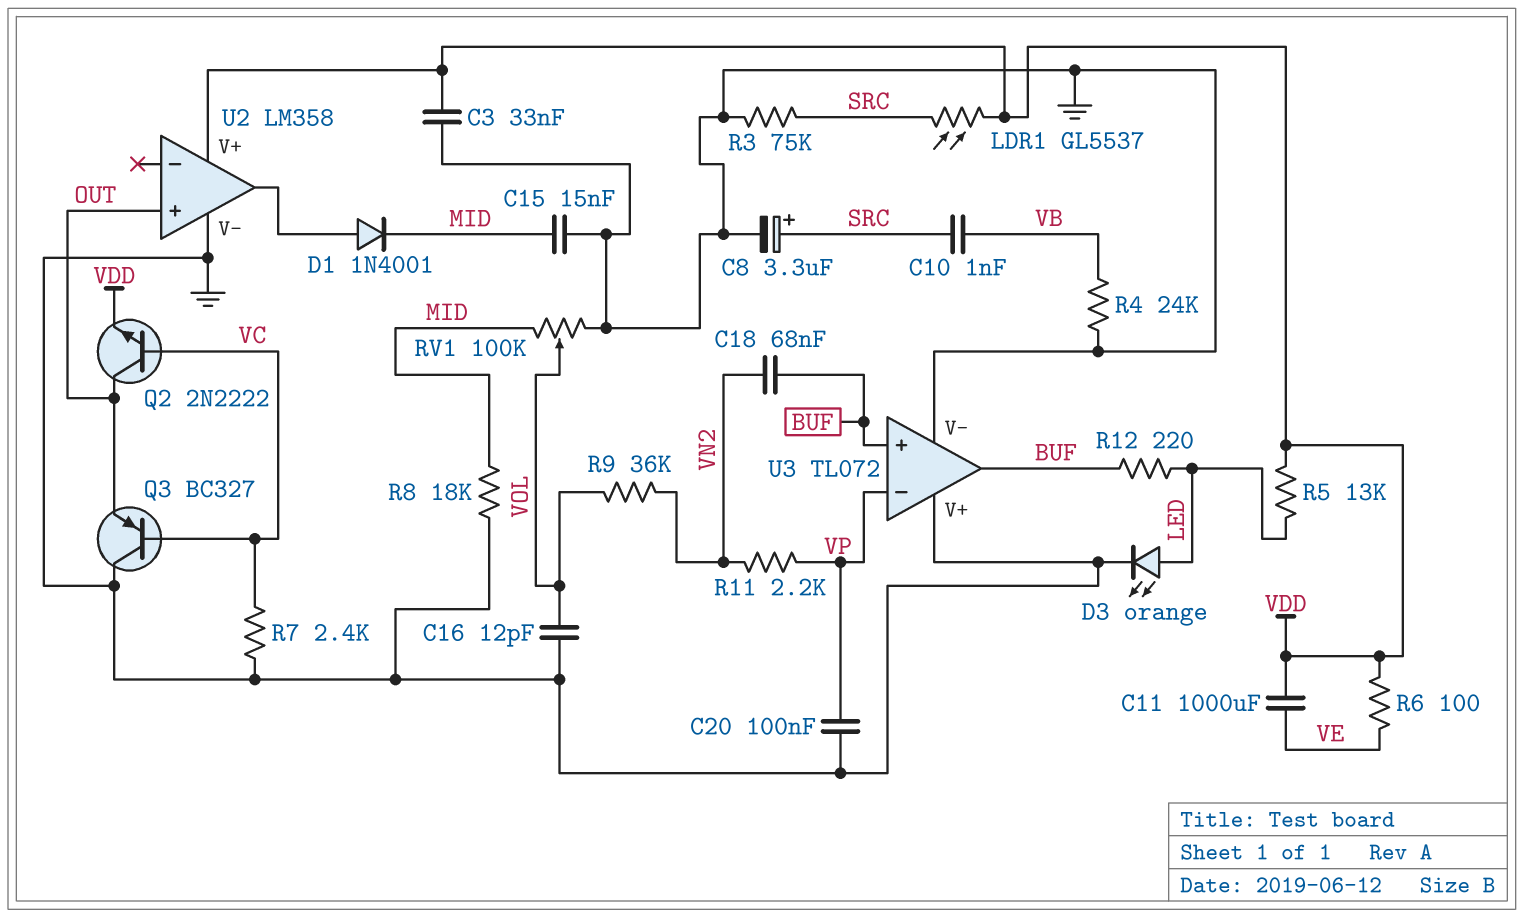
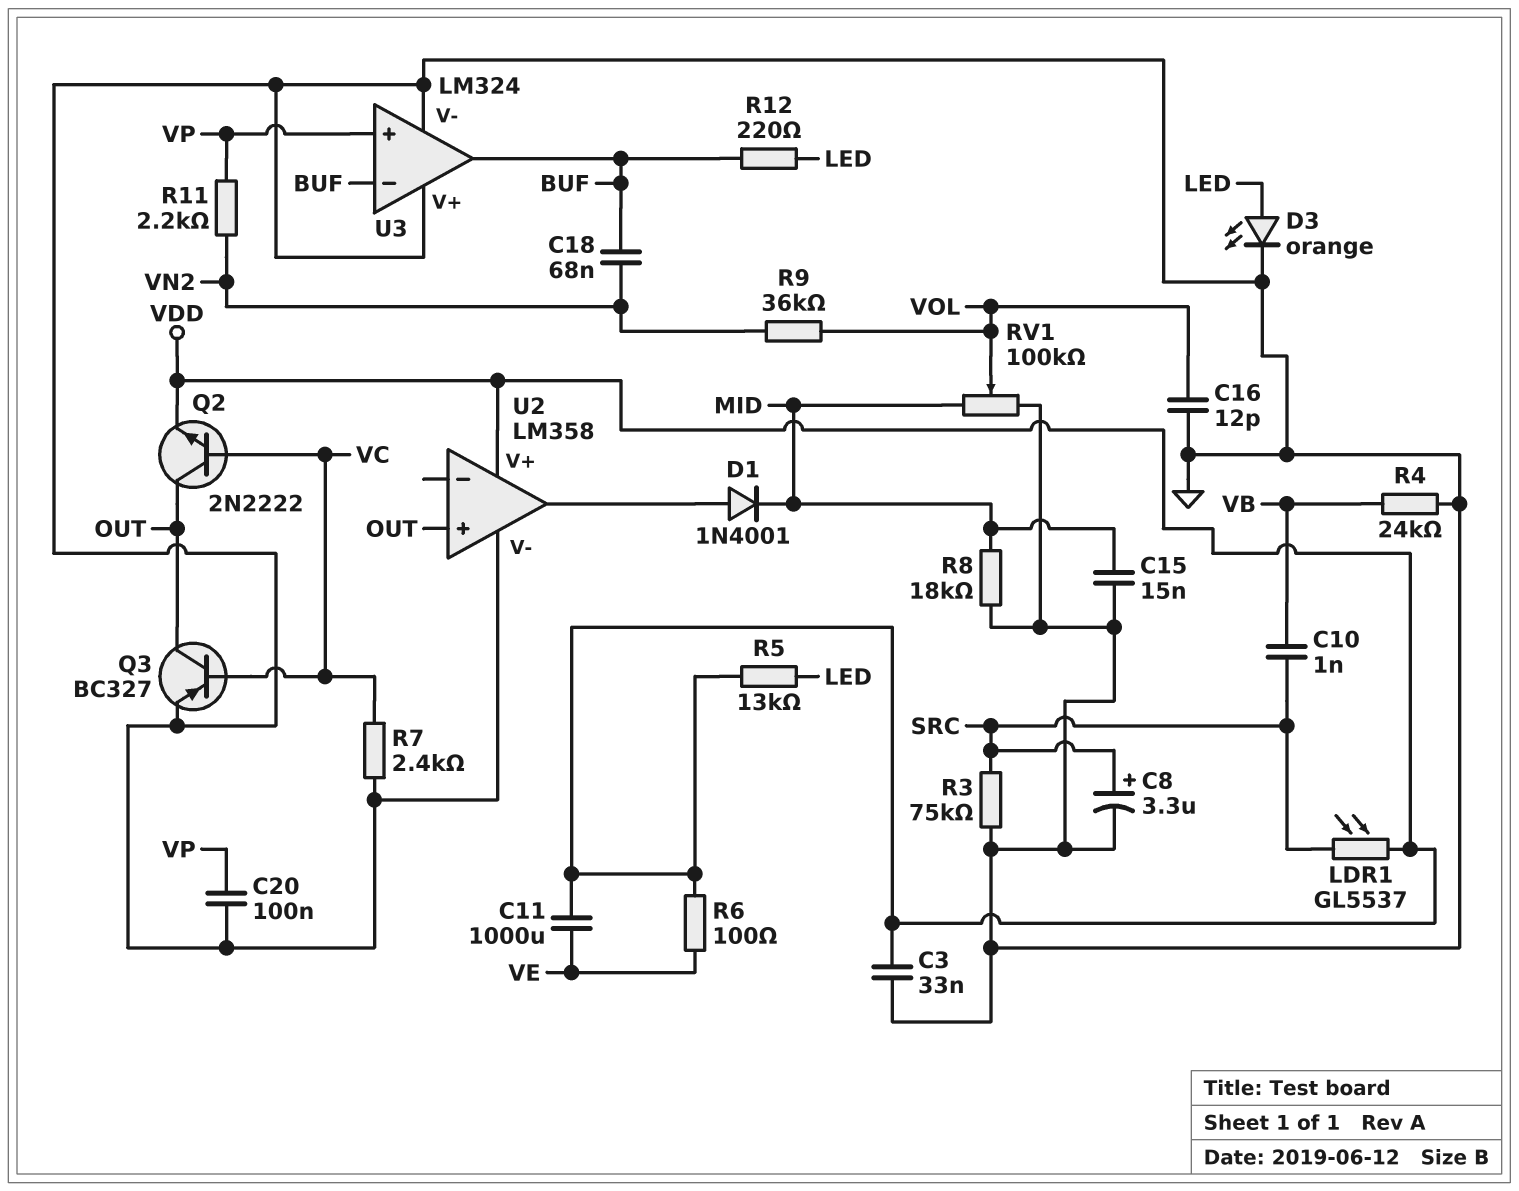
Q3: PNP BC327 (B VC, C GND, E OUT) -> PNP BC327 (B VC, C OUT, E GND)
U3: TL072 -> LM324
U3 pin in+: BUF -> VP
U3 pin in-: VP -> BUF

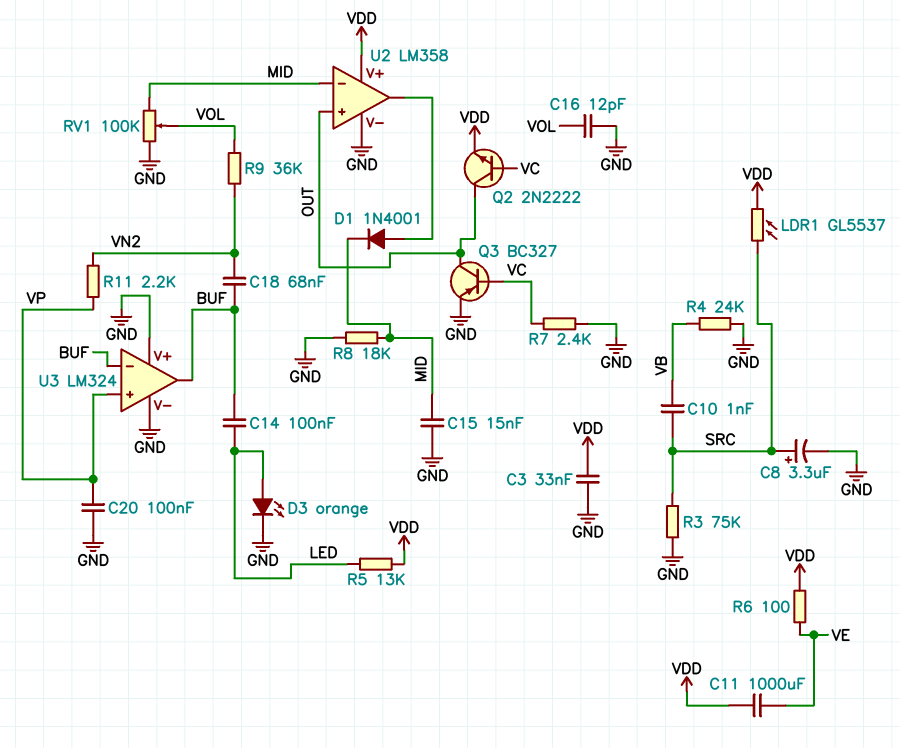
C14: none -> 100nF (BUF, LED)
R12: 220 (BUF, LED) -> none
U2 pin in-: none -> MID

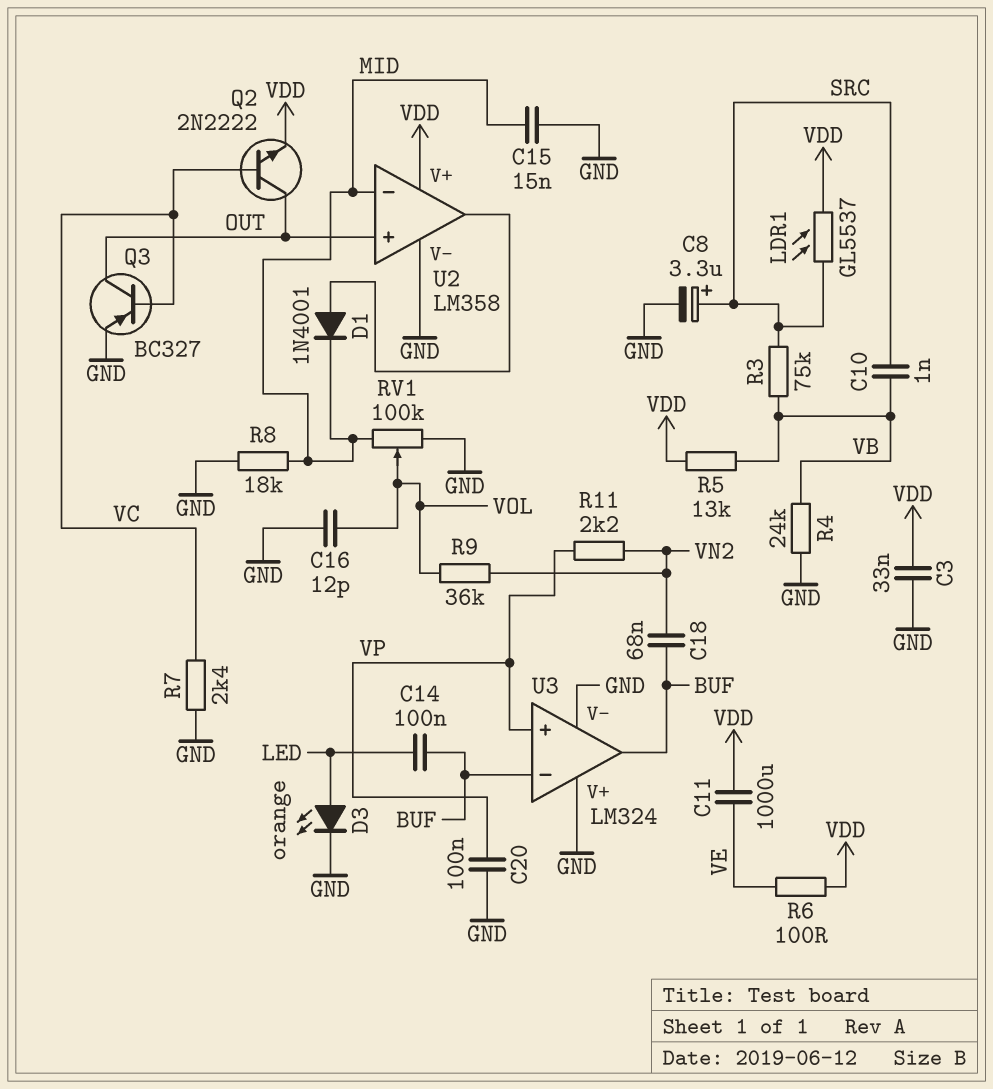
R3: 75k (GND, SRC) -> 75k (SRC, VB)
R5: 13k (LED, VDD) -> 13k (VB, VDD)

